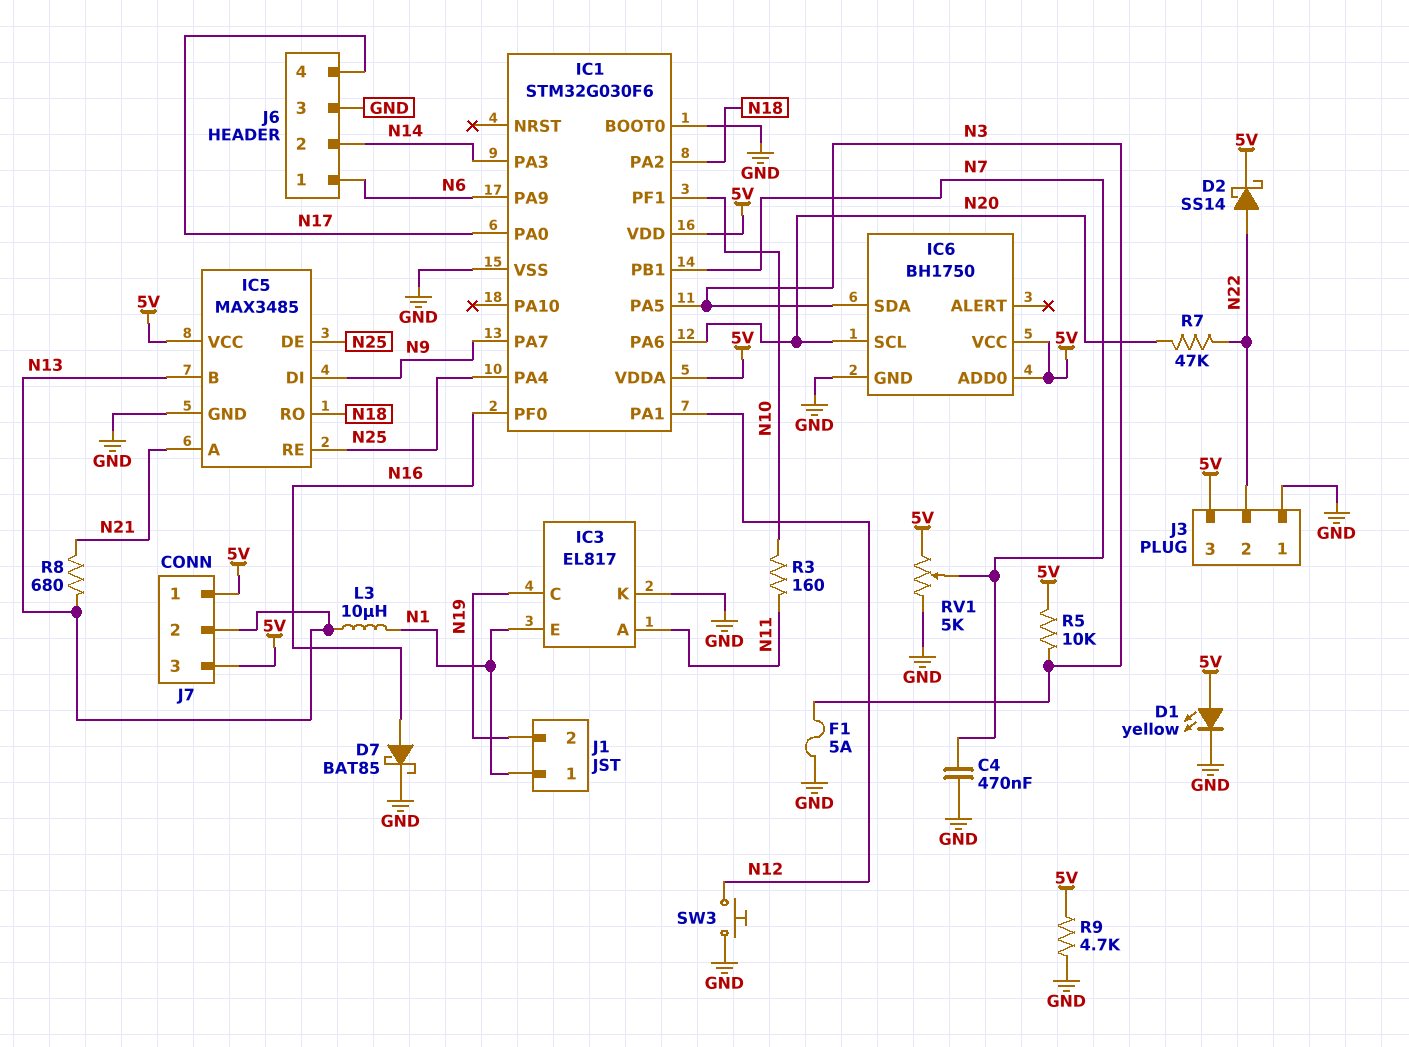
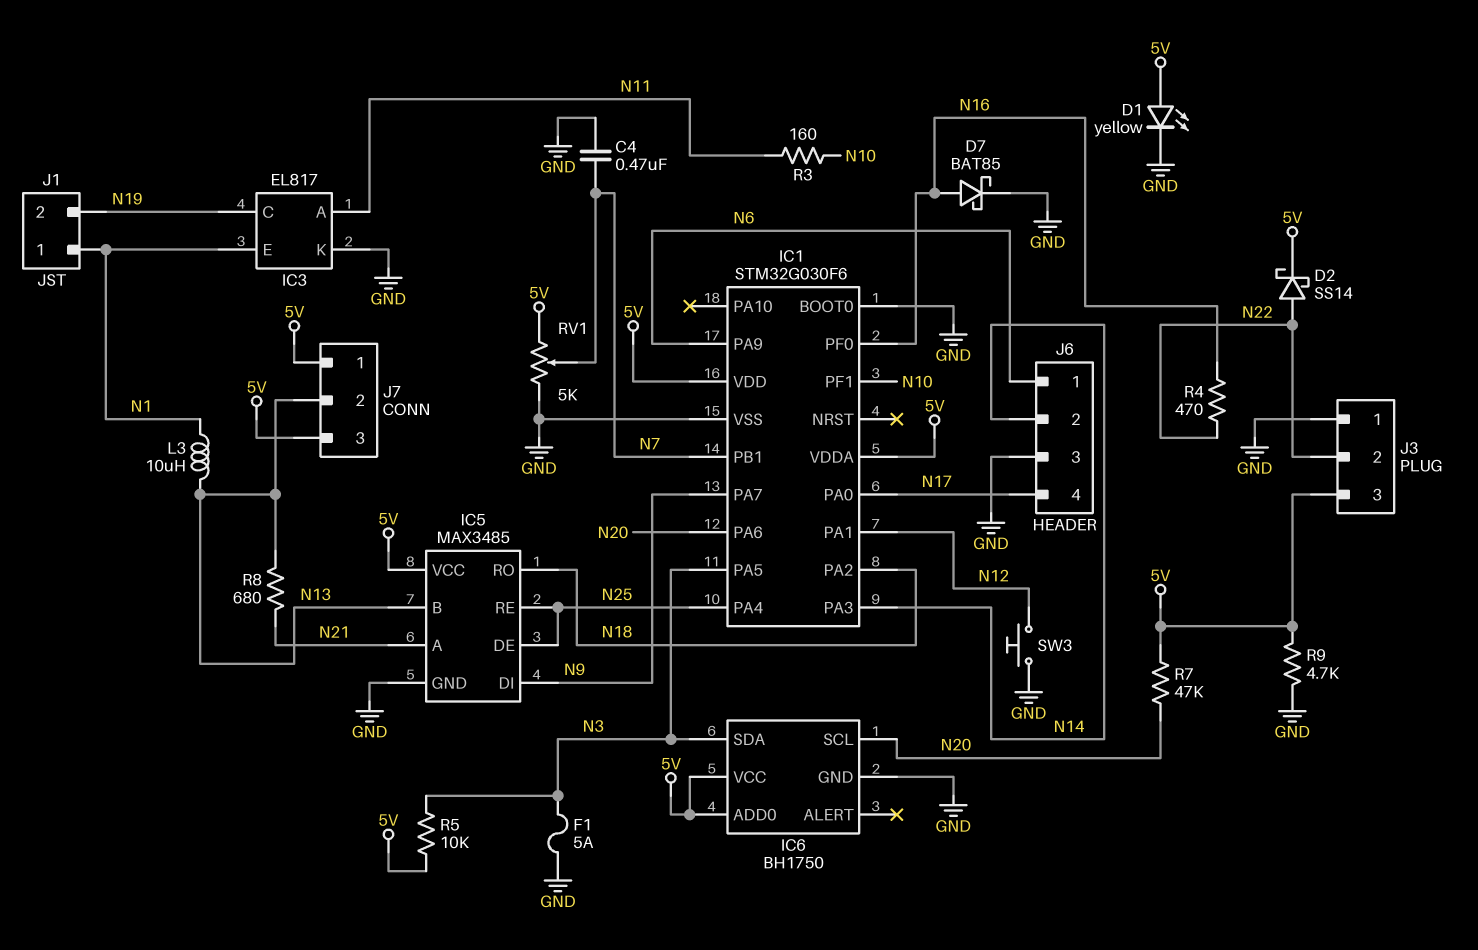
R4: none -> 470 (N16, N22)
R7: 47k (N20, N22) -> 47k (5V, N20)

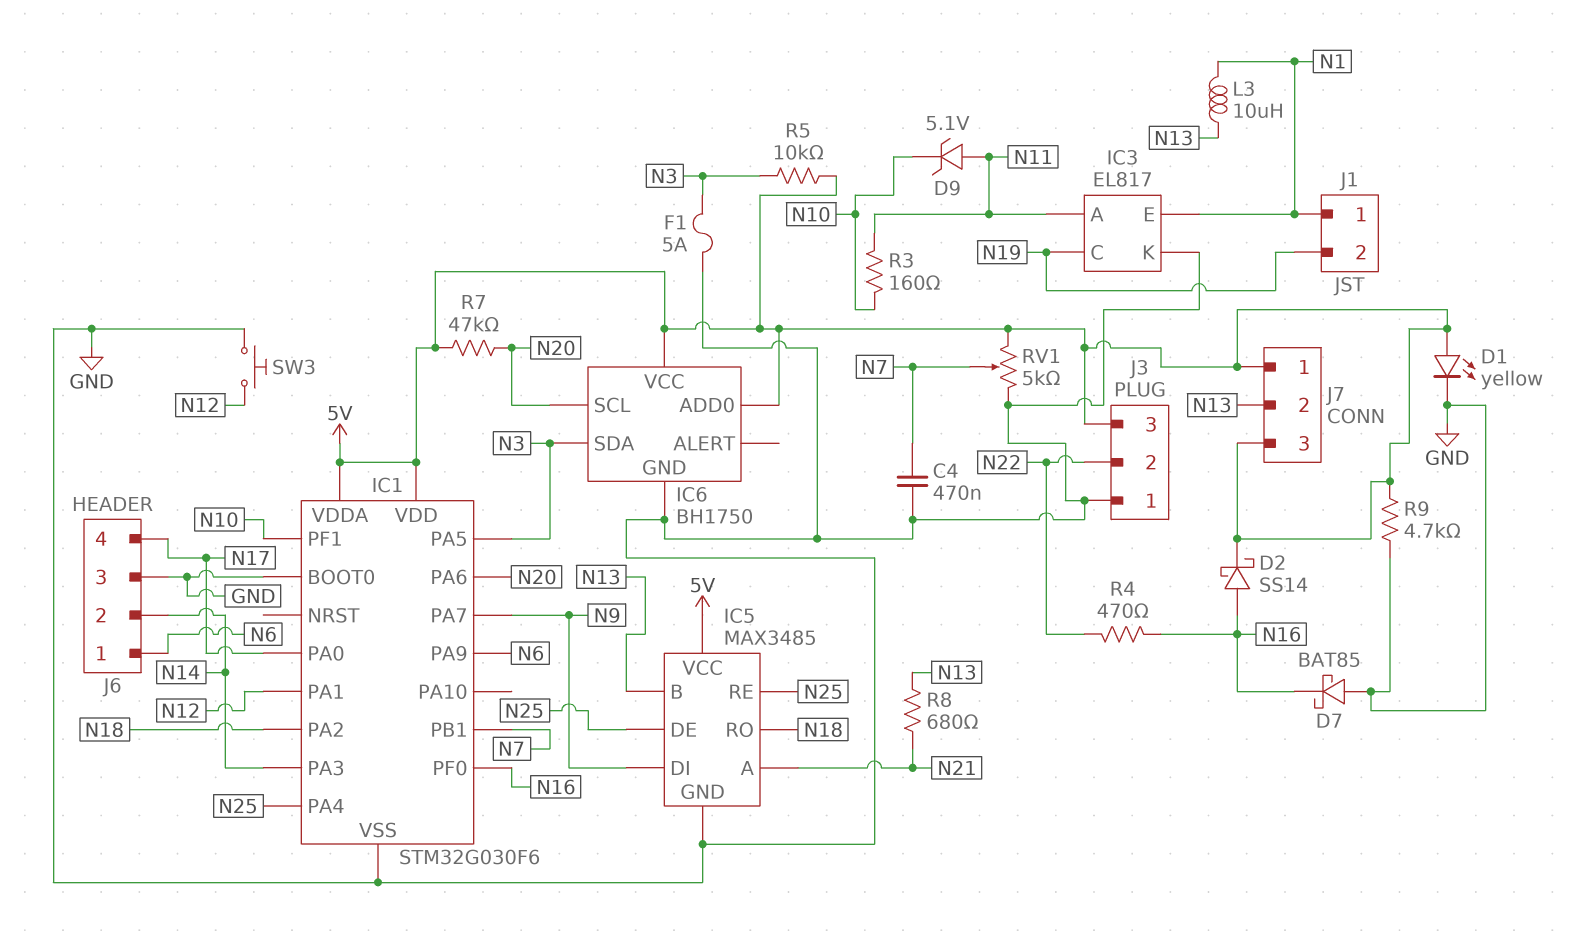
D2: schottky SS14 (A N22, K 5V) -> schottky SS14 (A N16, K 5V)
D7: schottky BAT85 (A N16, K GND) -> schottky BAT85 (A GND, K N16)
D9: none -> zener 5.1V (A N11, K N10)

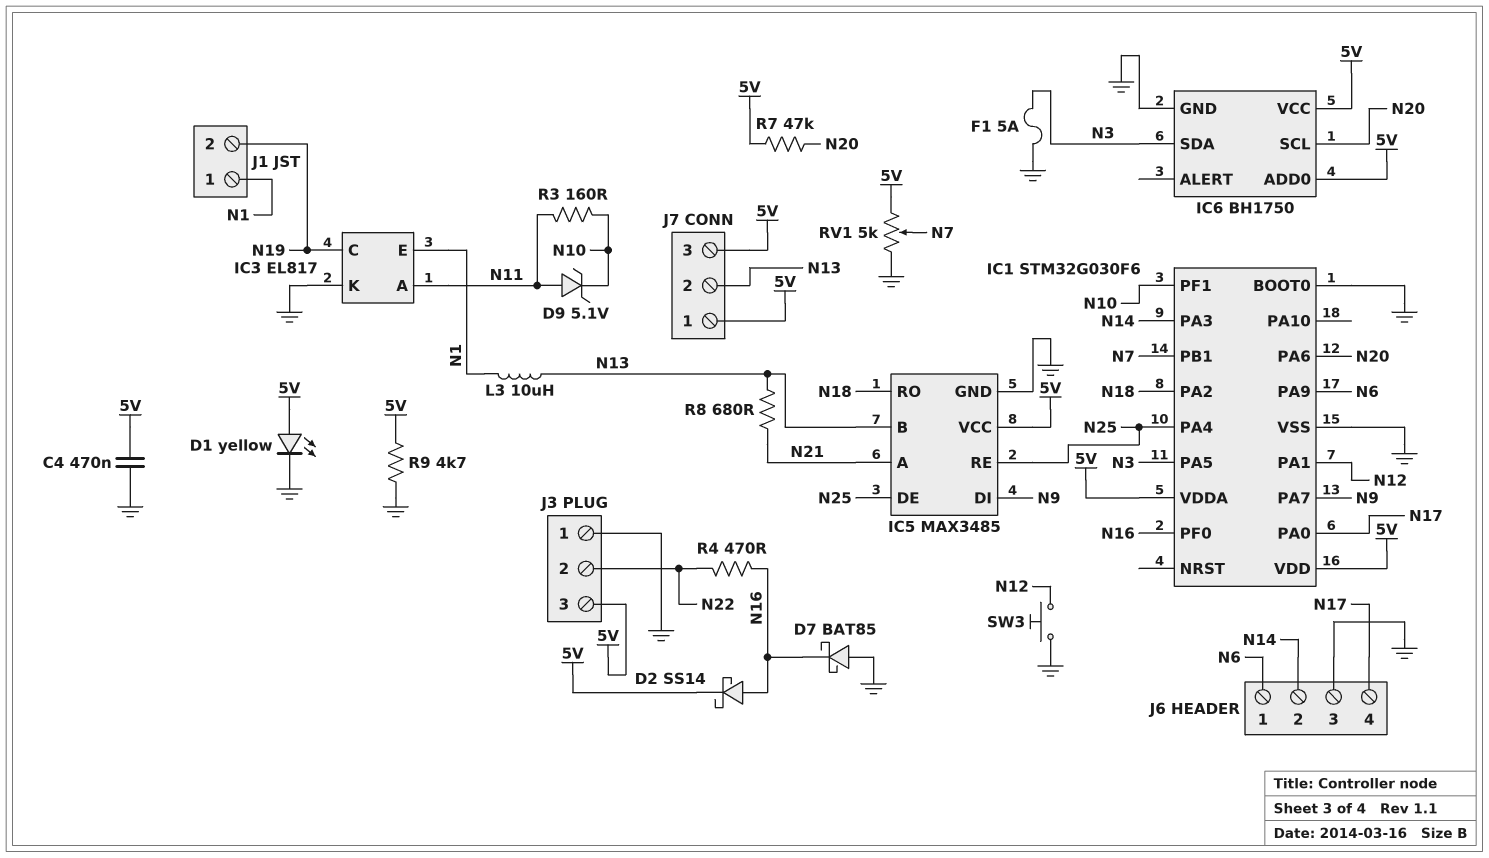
C4: 470nF (GND, N7) -> 470nF (5V, GND)
R5: 10k (5V, N3) -> none

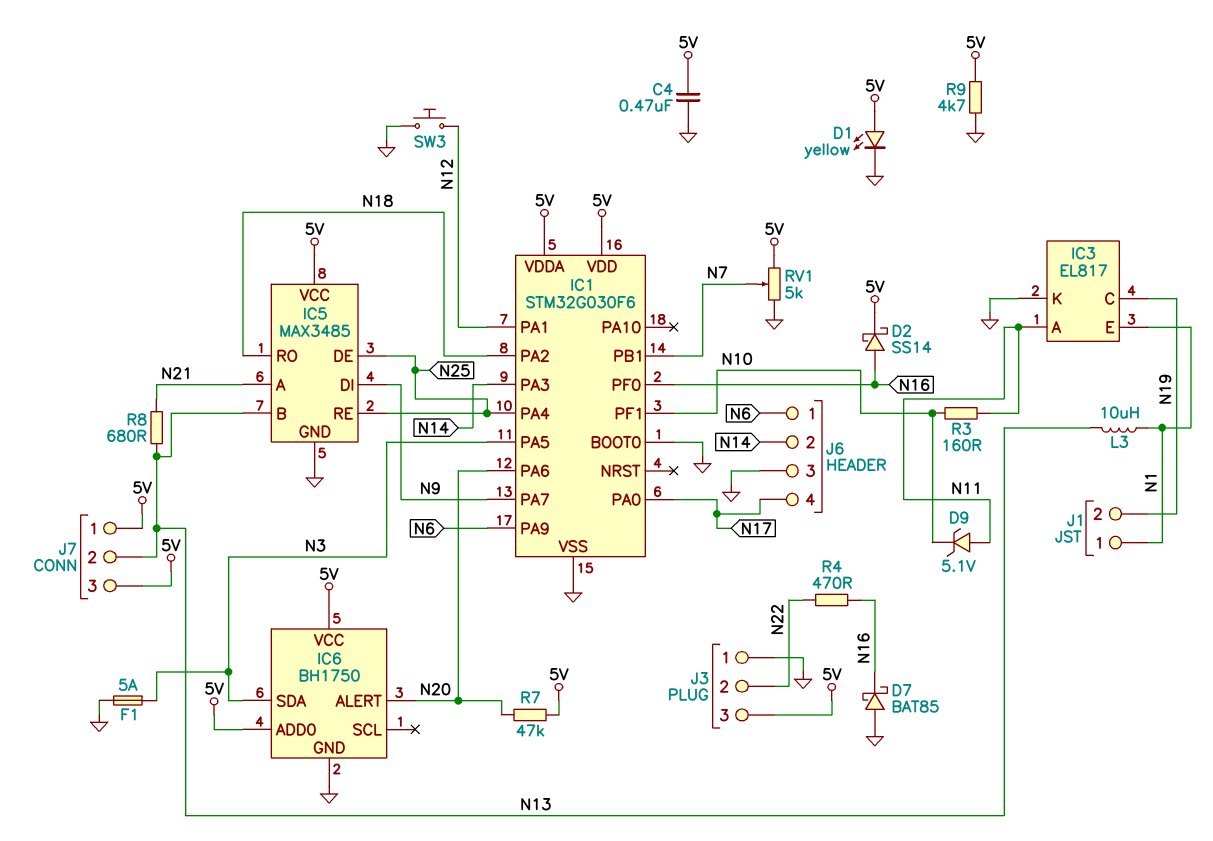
IC6 pin ALERT: none -> N20
IC6 pin SCL: N20 -> none

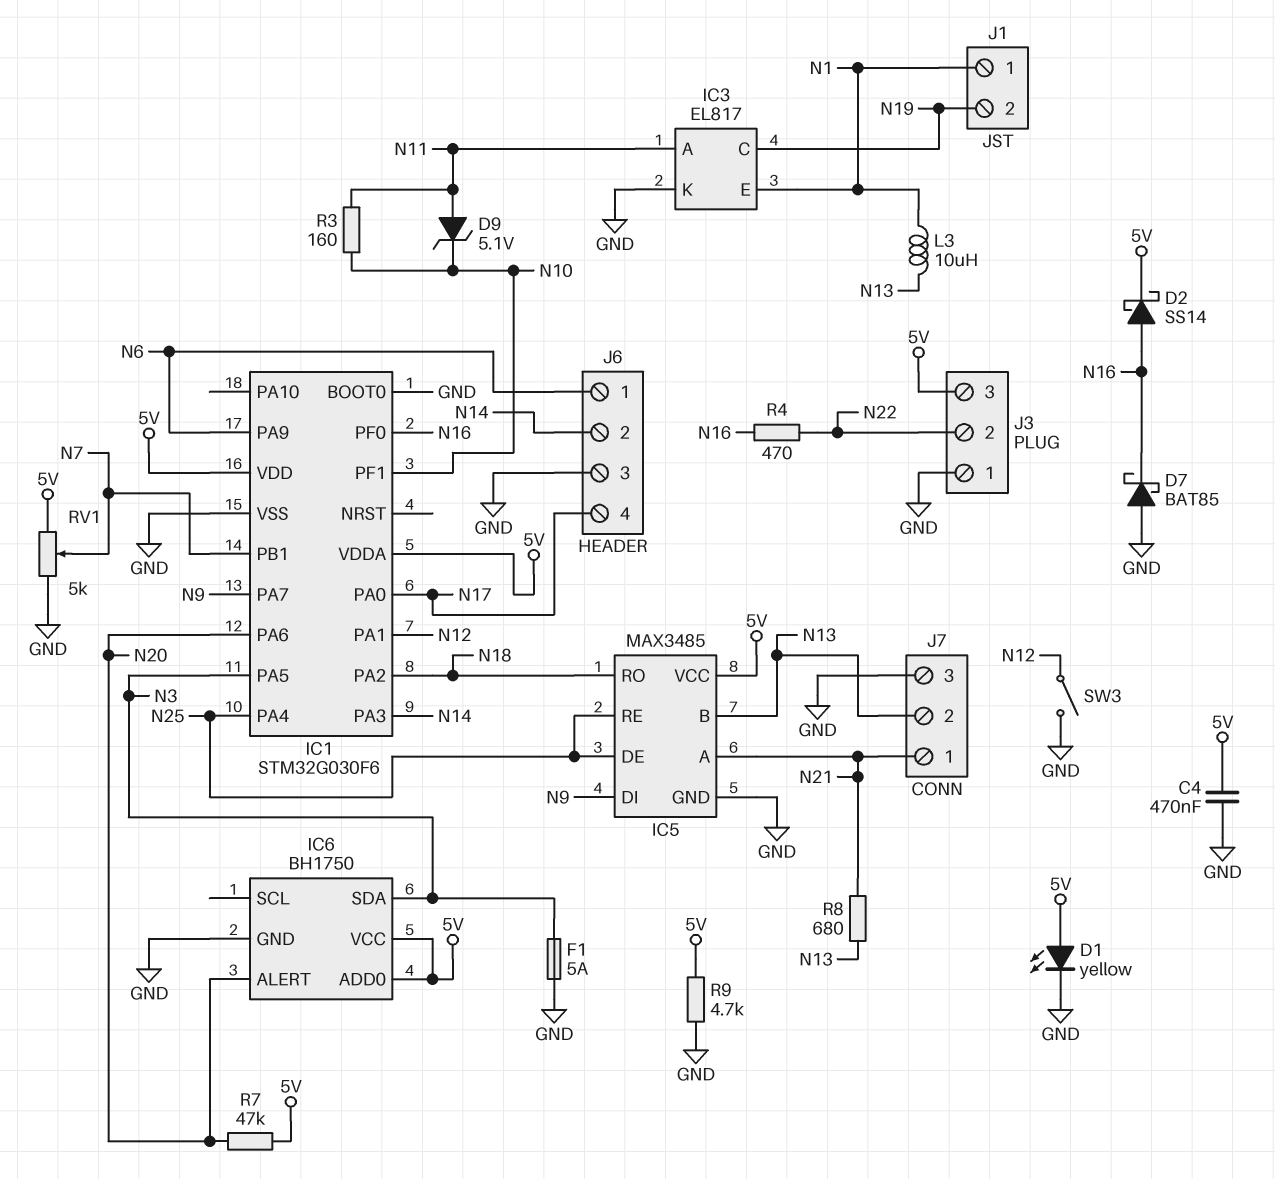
J7 pin 1: 5V -> N21
J7 pin 3: 5V -> GND
SW3: button (GND, N12) -> switch (GND, N12)

